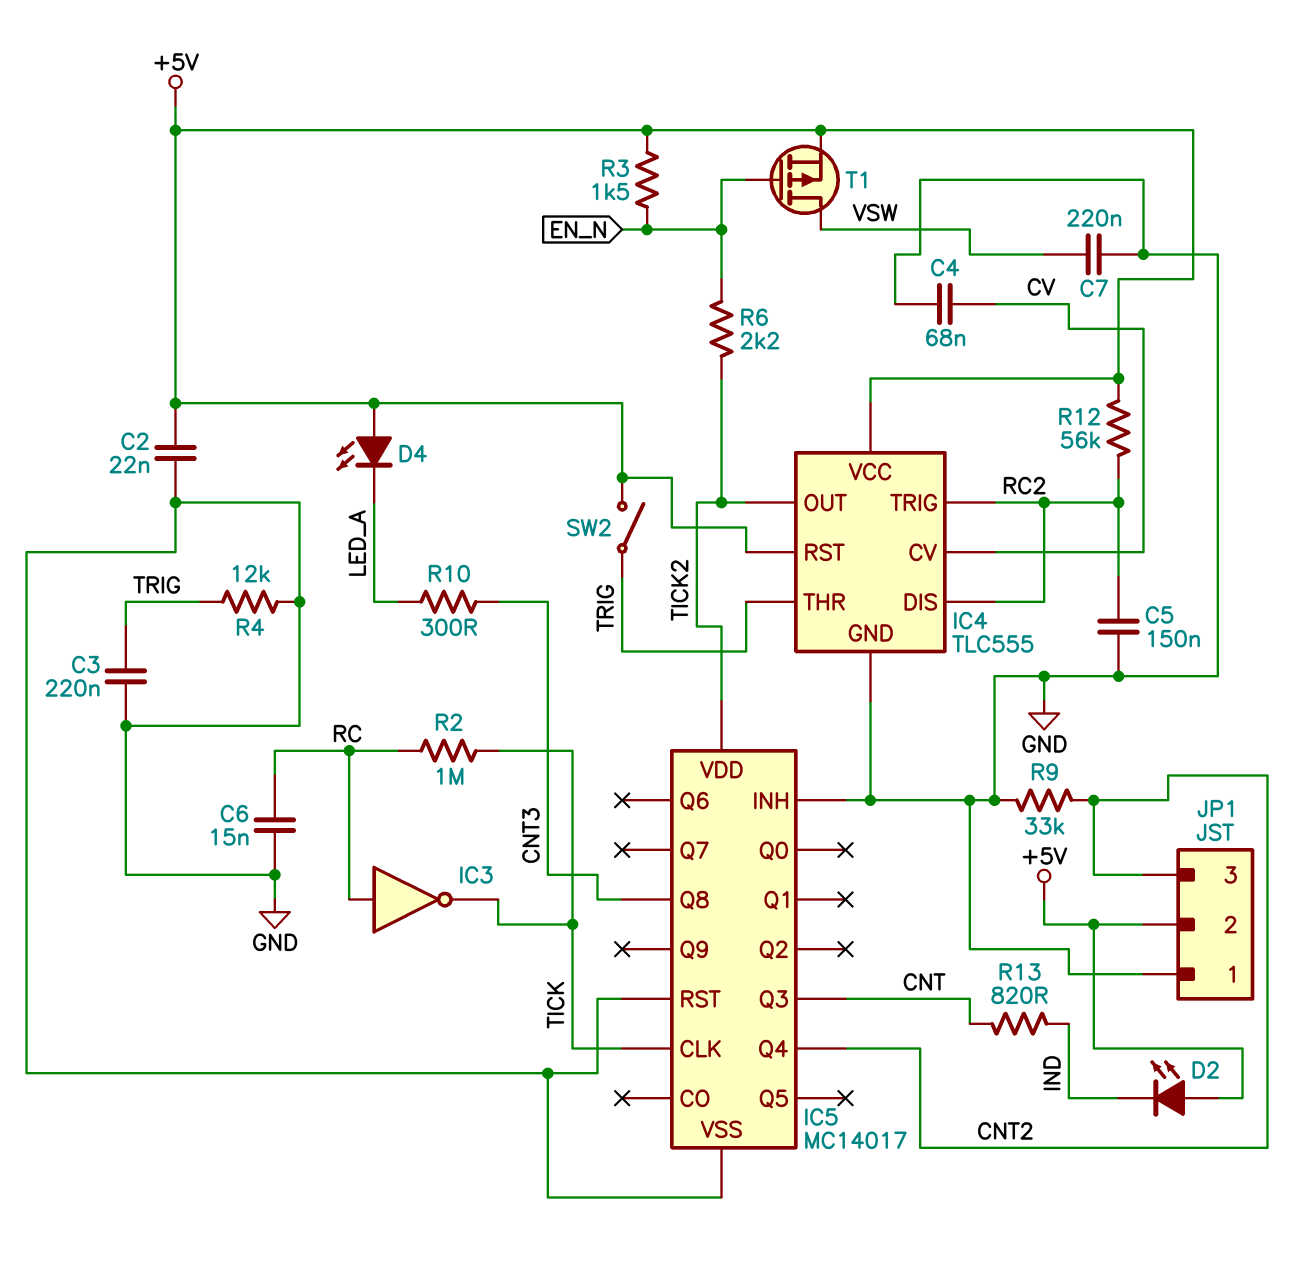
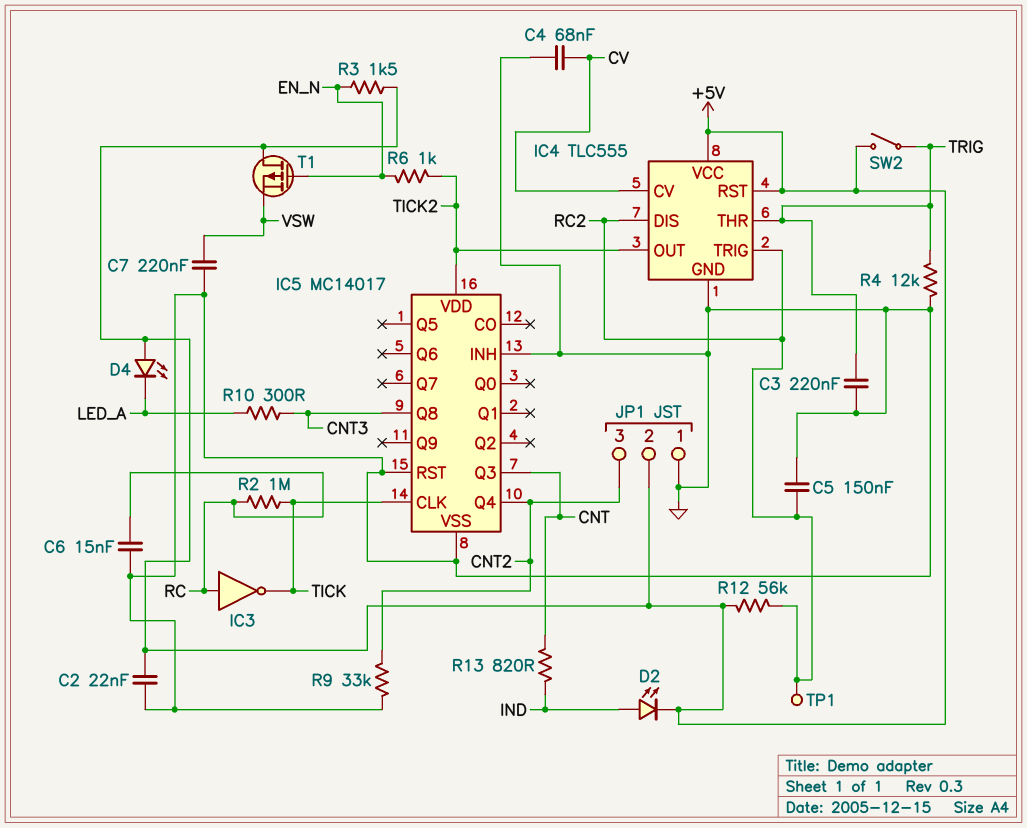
D2: LED (A +5V, K IND) -> LED (A IND, K +5V)
R6: 2.2k (EN_N, TICK2) -> 1k (EN_N, TICK2)
T1: PMOS (G EN_N, D VSW, S +5V) -> PMOS (G EN_N, D +5V, S VSW)
TP1: none -> test point (RC2)

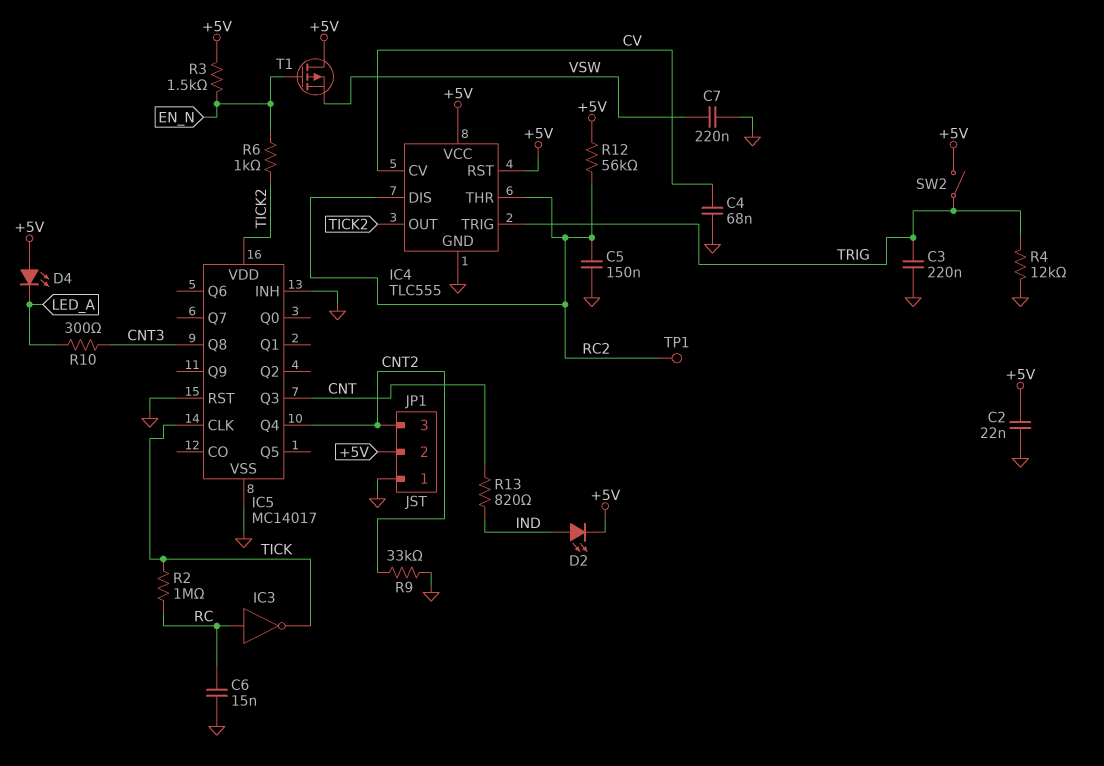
IC4 pin THR: TRIG -> RC2
IC4 pin TRIG: RC2 -> TRIG

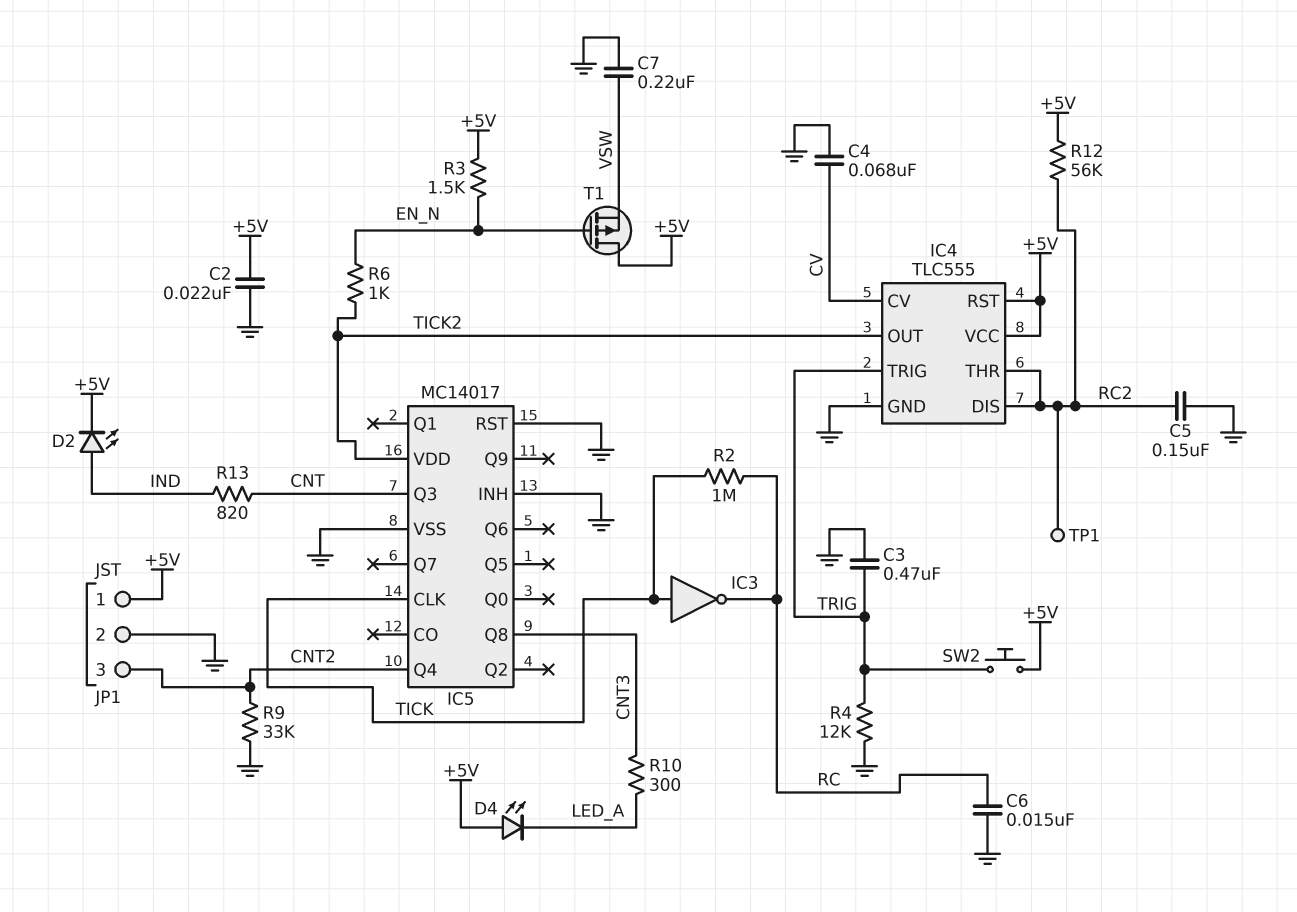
C3: 220nF (GND, TRIG) -> 470nF (GND, TRIG)
IC3: NOT (in RC, out TICK) -> NOT (in TICK, out RC)
JP1 pin 1: GND -> +5V
JP1 pin 2: +5V -> GND
SW2: switch (+5V, TRIG) -> button (+5V, TRIG)

